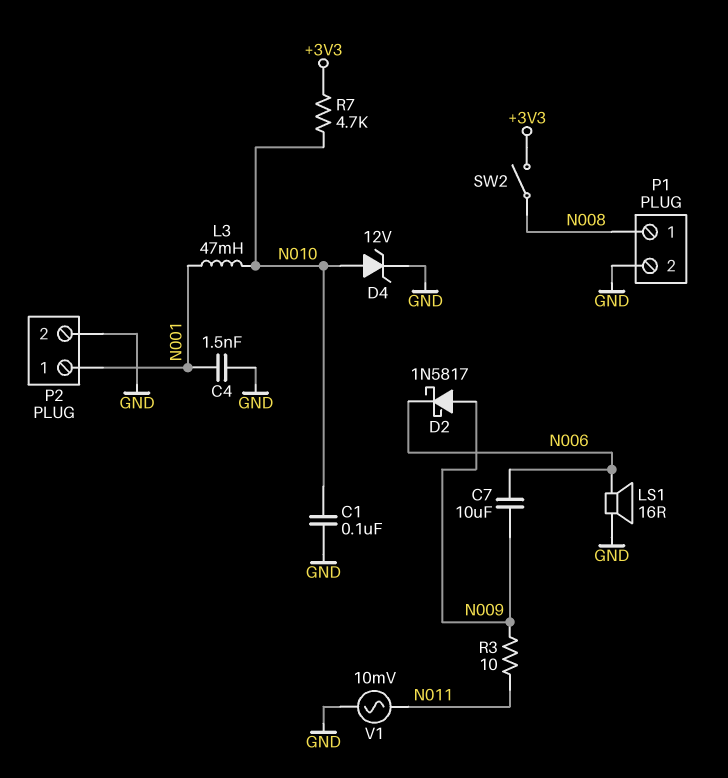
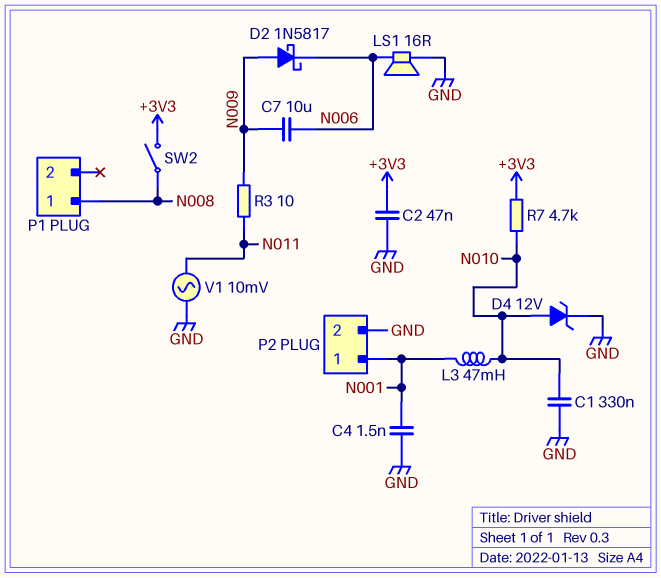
C1: 100nF (GND, N010) -> 330nF (GND, N010)
C2: none -> 47nF (+3V3, GND)
P1 pin 2: GND -> none

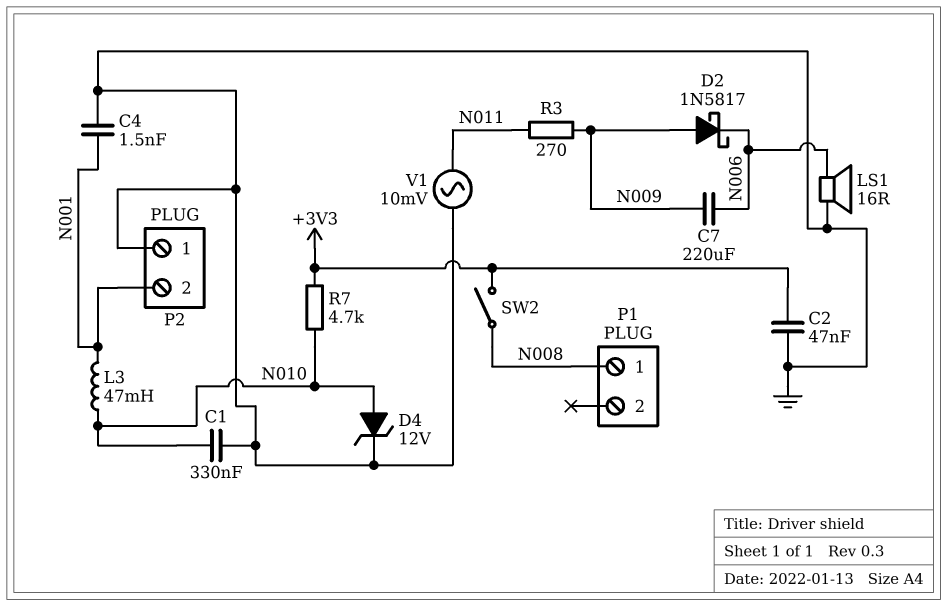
C7: 10uF (N006, N009) -> 220uF (N006, N009)
P2 pin 1: N001 -> GND
P2 pin 2: GND -> N001
R3: 10 (N009, N011) -> 270 (N009, N011)

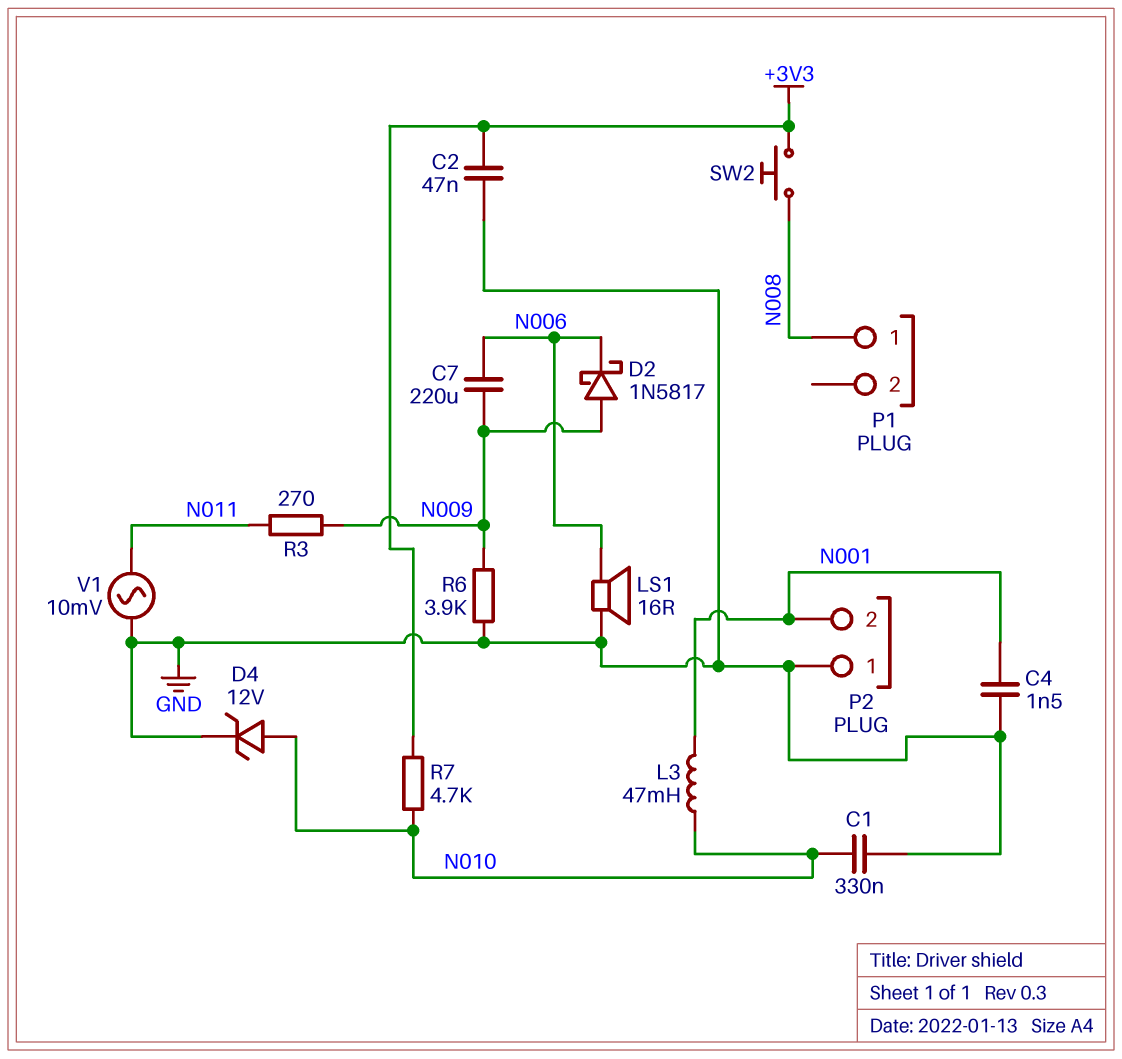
R6: none -> 3.9k (GND, N009)
SW2: switch (+3V3, N008) -> button (+3V3, N008)

